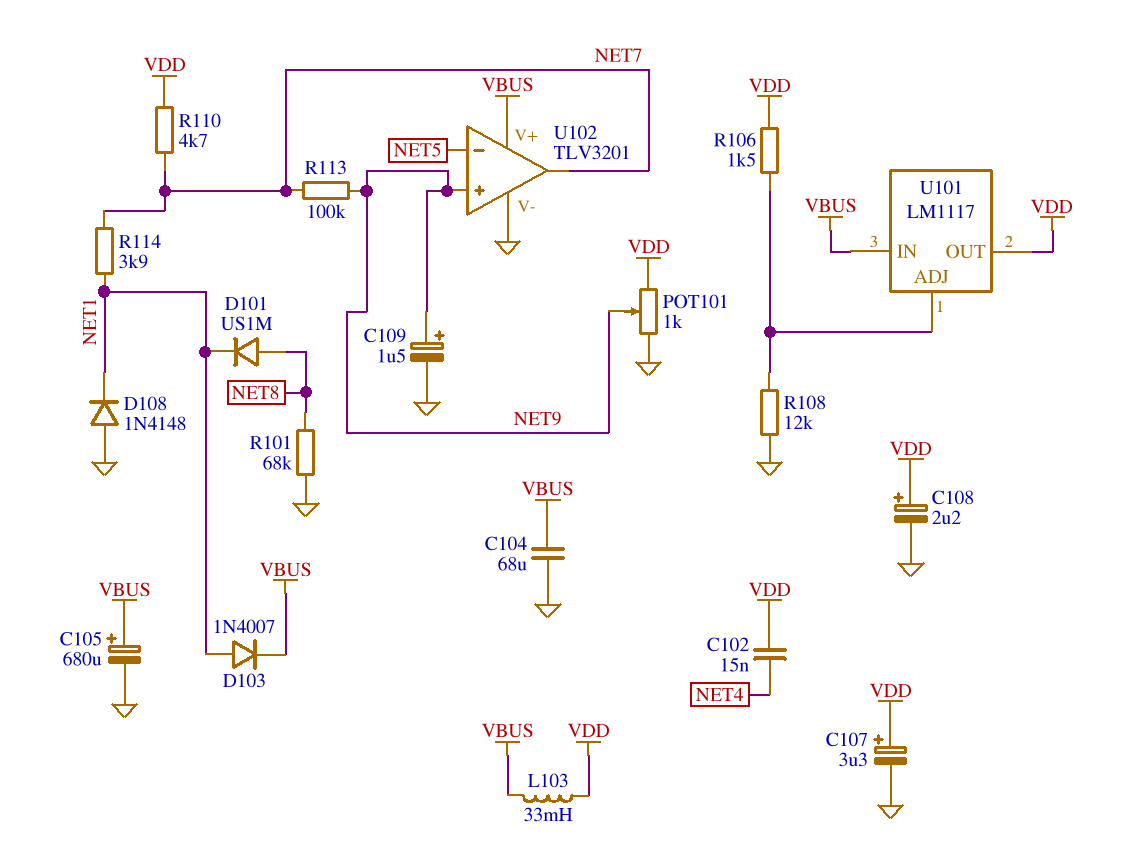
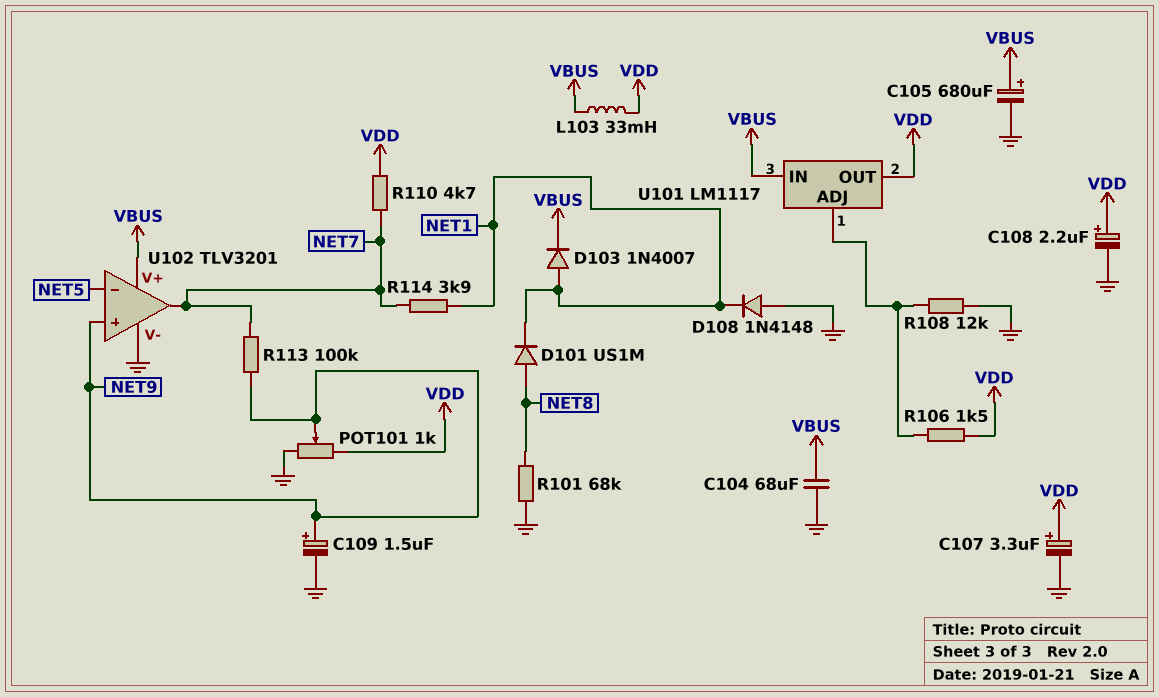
C102: 15nF (NET4, VDD) -> none

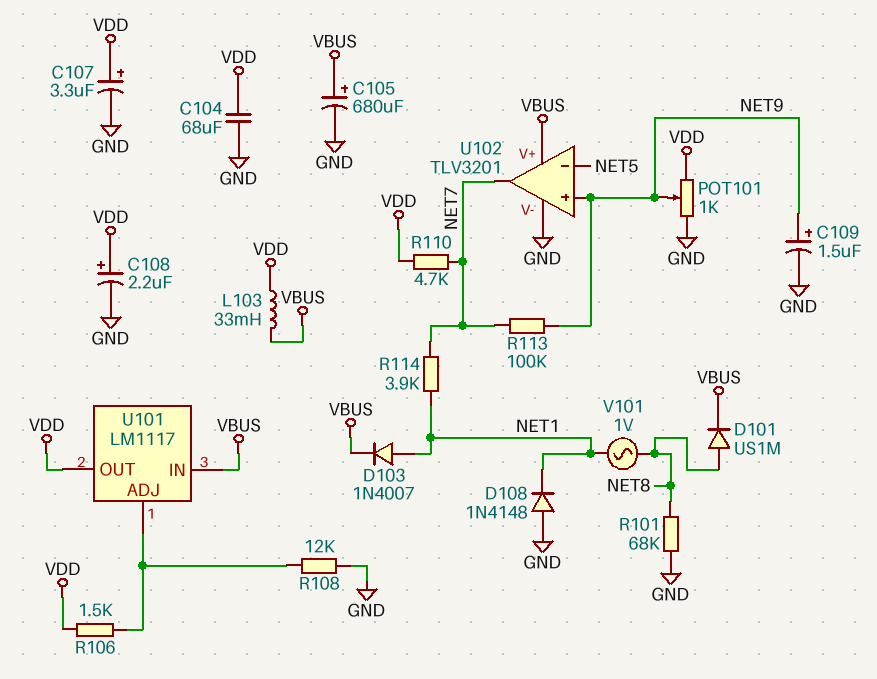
C104: 68uF (GND, VBUS) -> 68uF (GND, VDD)
D101: diode US1M (A NET8, K NET1) -> diode US1M (A NET8, K VBUS)
V101: none -> AC 1V (NET1, NET8)

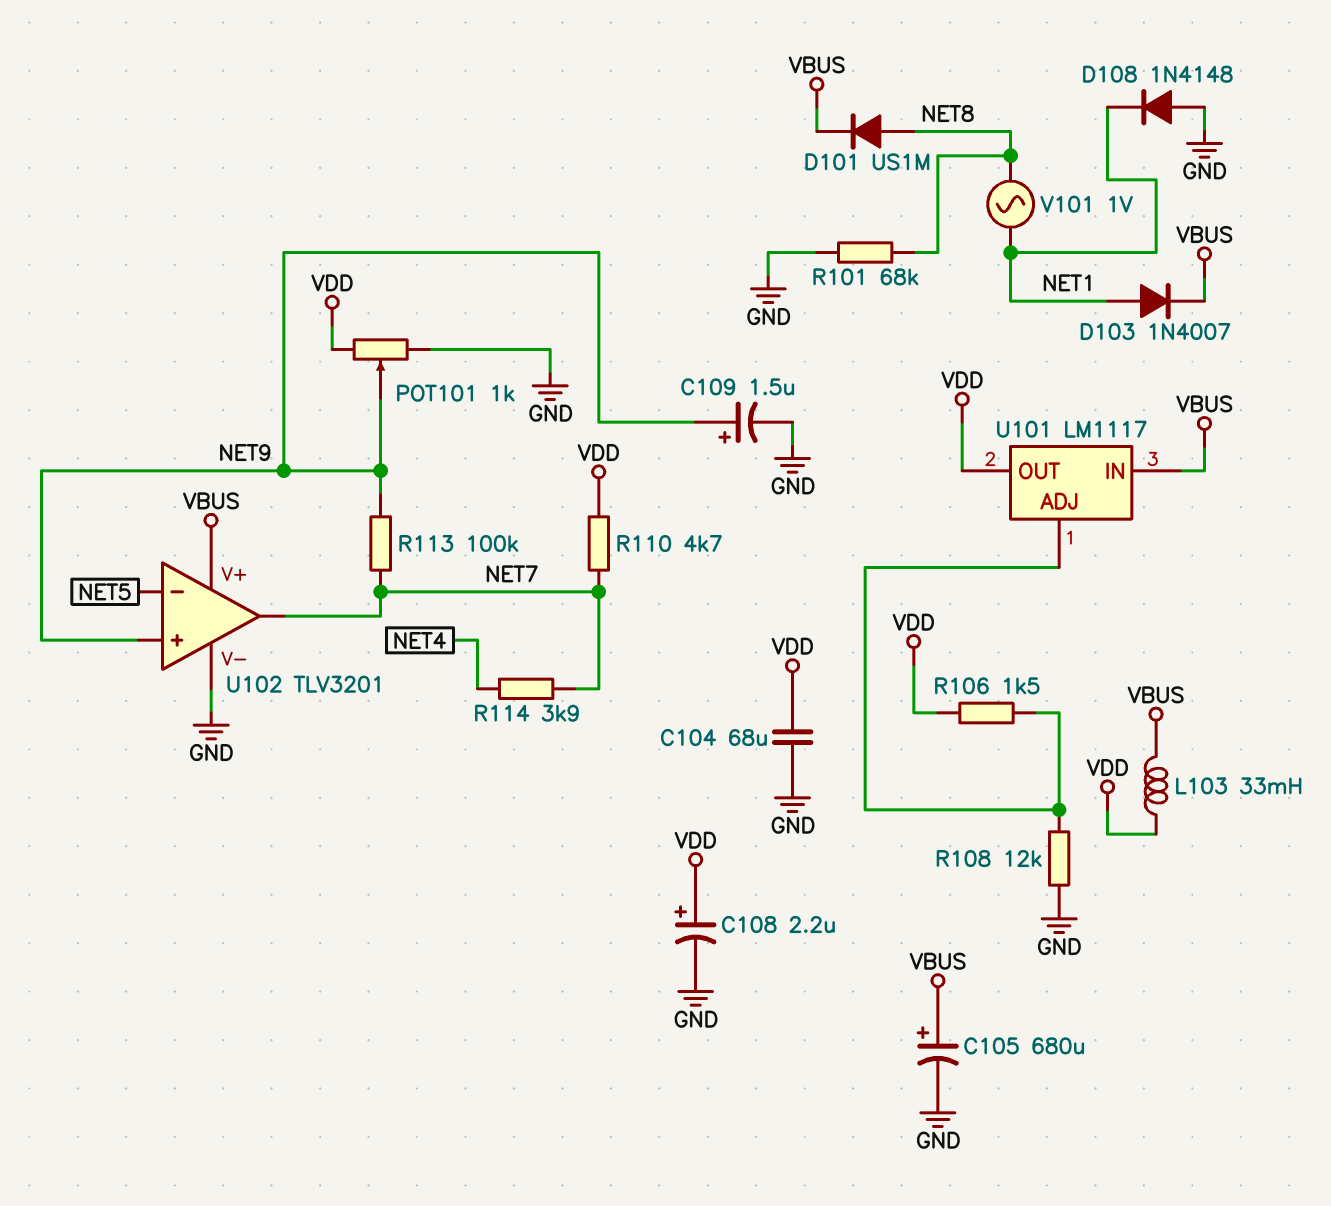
C107: 3.3uF (plus VDD, minus GND) -> none
R114: 3.9k (NET1, NET7) -> 3.9k (NET4, NET7)

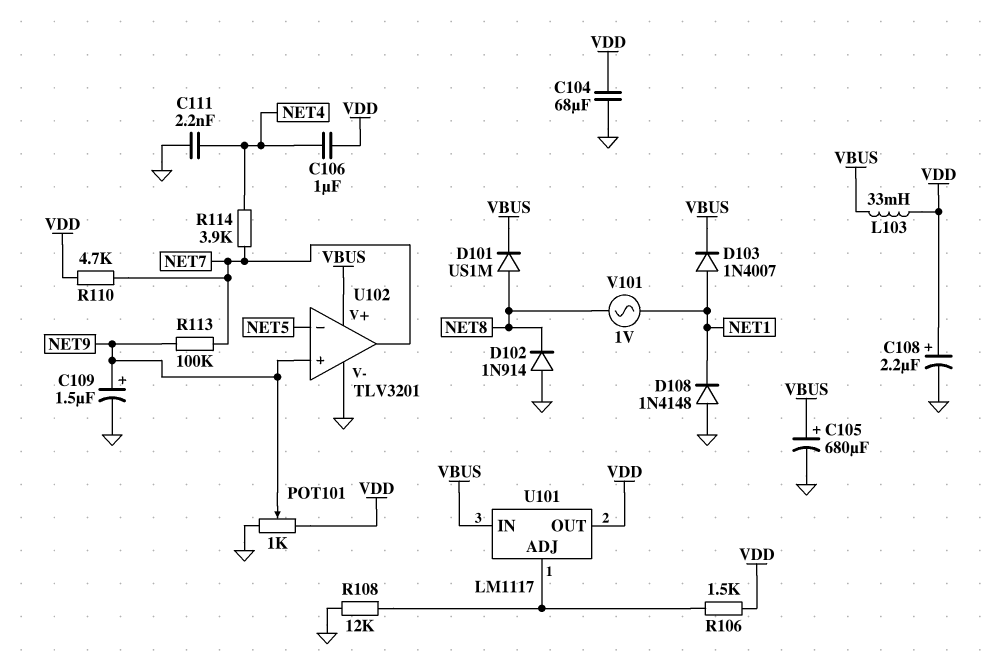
C106: none -> 1uF (NET4, VDD)
C111: none -> 2.2nF (GND, NET4)
D102: none -> diode 1N914 (A GND, K NET8)
R101: 68k (GND, NET8) -> none

